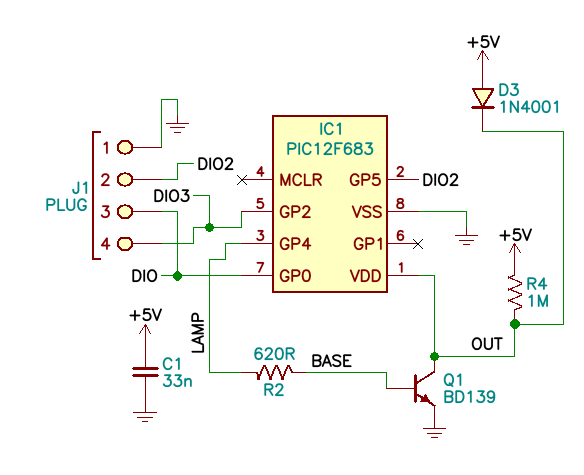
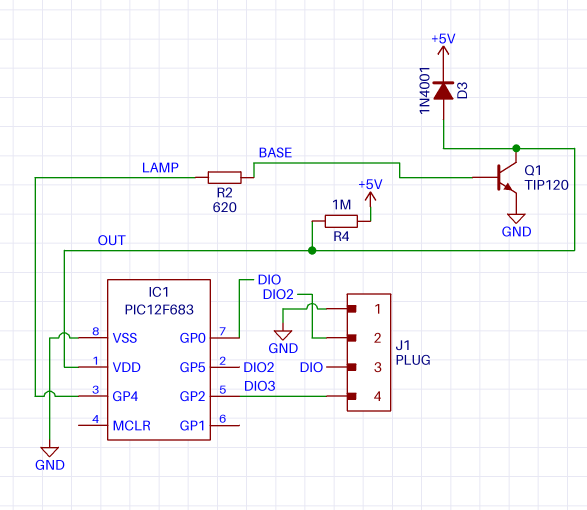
C1: 33nF (+5V, GND) -> none
D3: diode 1N4001 (A +5V, K OUT) -> diode 1N4001 (A OUT, K +5V)
Q1: NPN BD139 (B BASE, C OUT, E GND) -> NPN TIP120 (B BASE, C OUT, E GND)

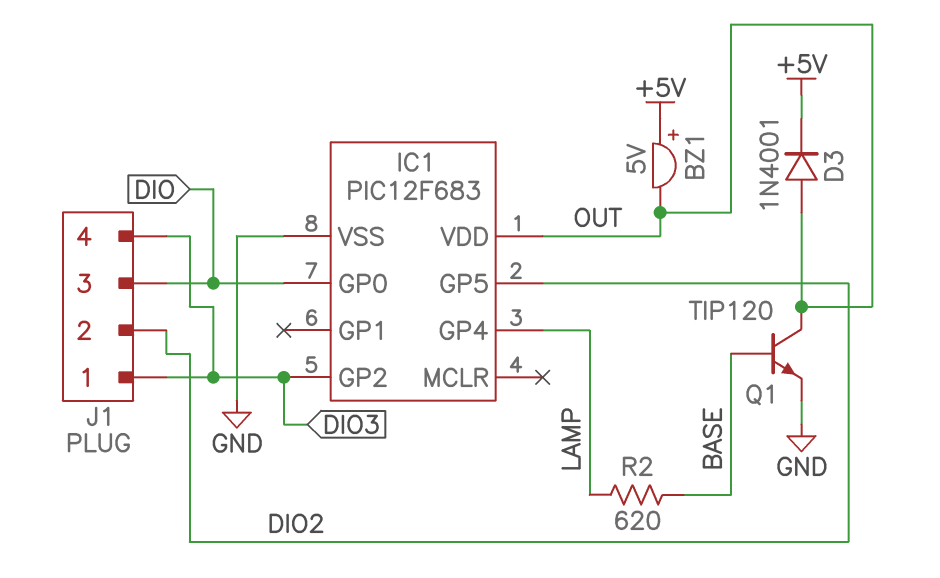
BZ1: none -> buzzer 5V (plus +5V, minus OUT)
J1 pin 1: GND -> DIO3
R4: 1M (+5V, OUT) -> none

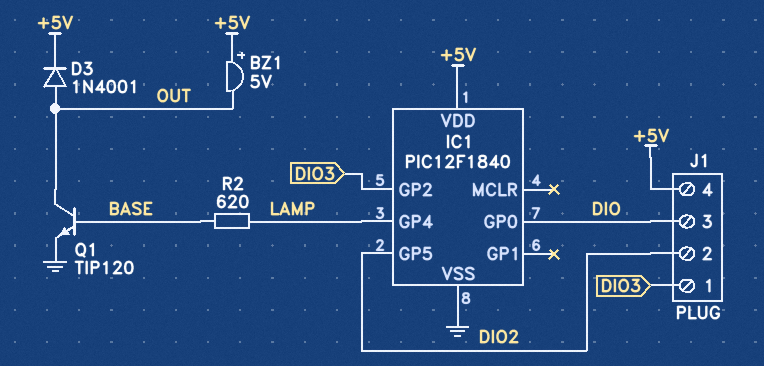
IC1: PIC12F683 -> PIC12F1840
IC1 pin VDD: OUT -> +5V
J1 pin 4: DIO3 -> +5V

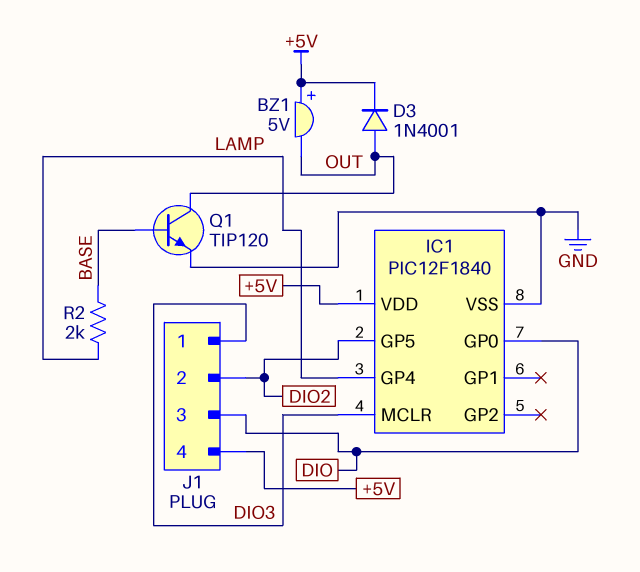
IC1 pin GP2: DIO3 -> none
IC1 pin MCLR: none -> DIO3
R2: 620 (BASE, LAMP) -> 2k (BASE, LAMP)

